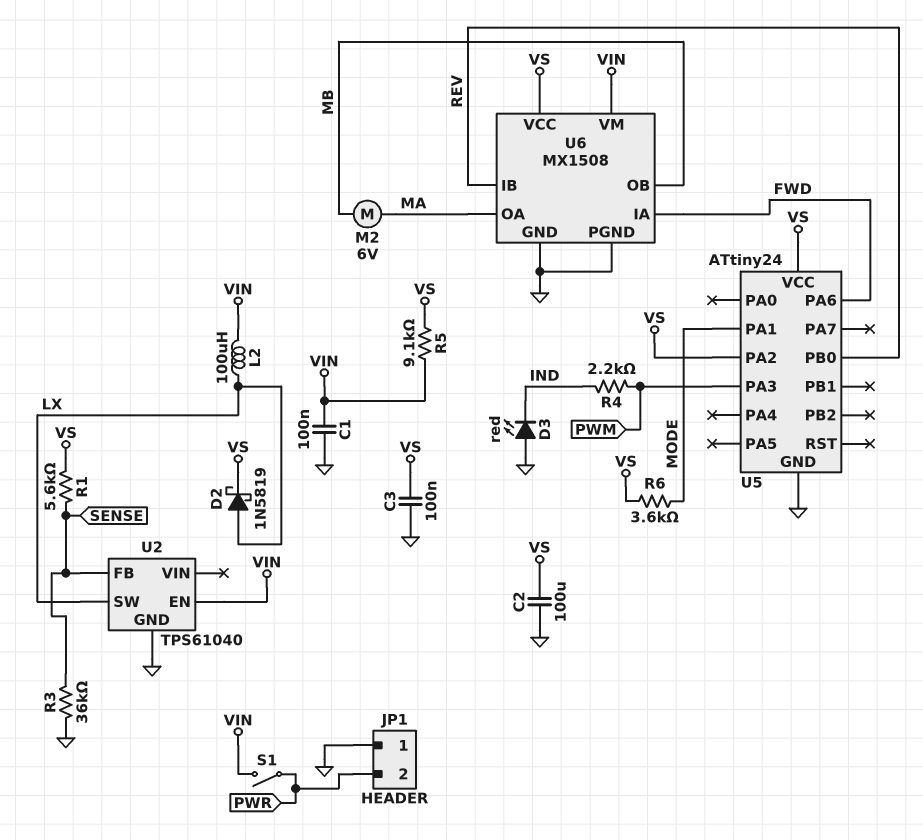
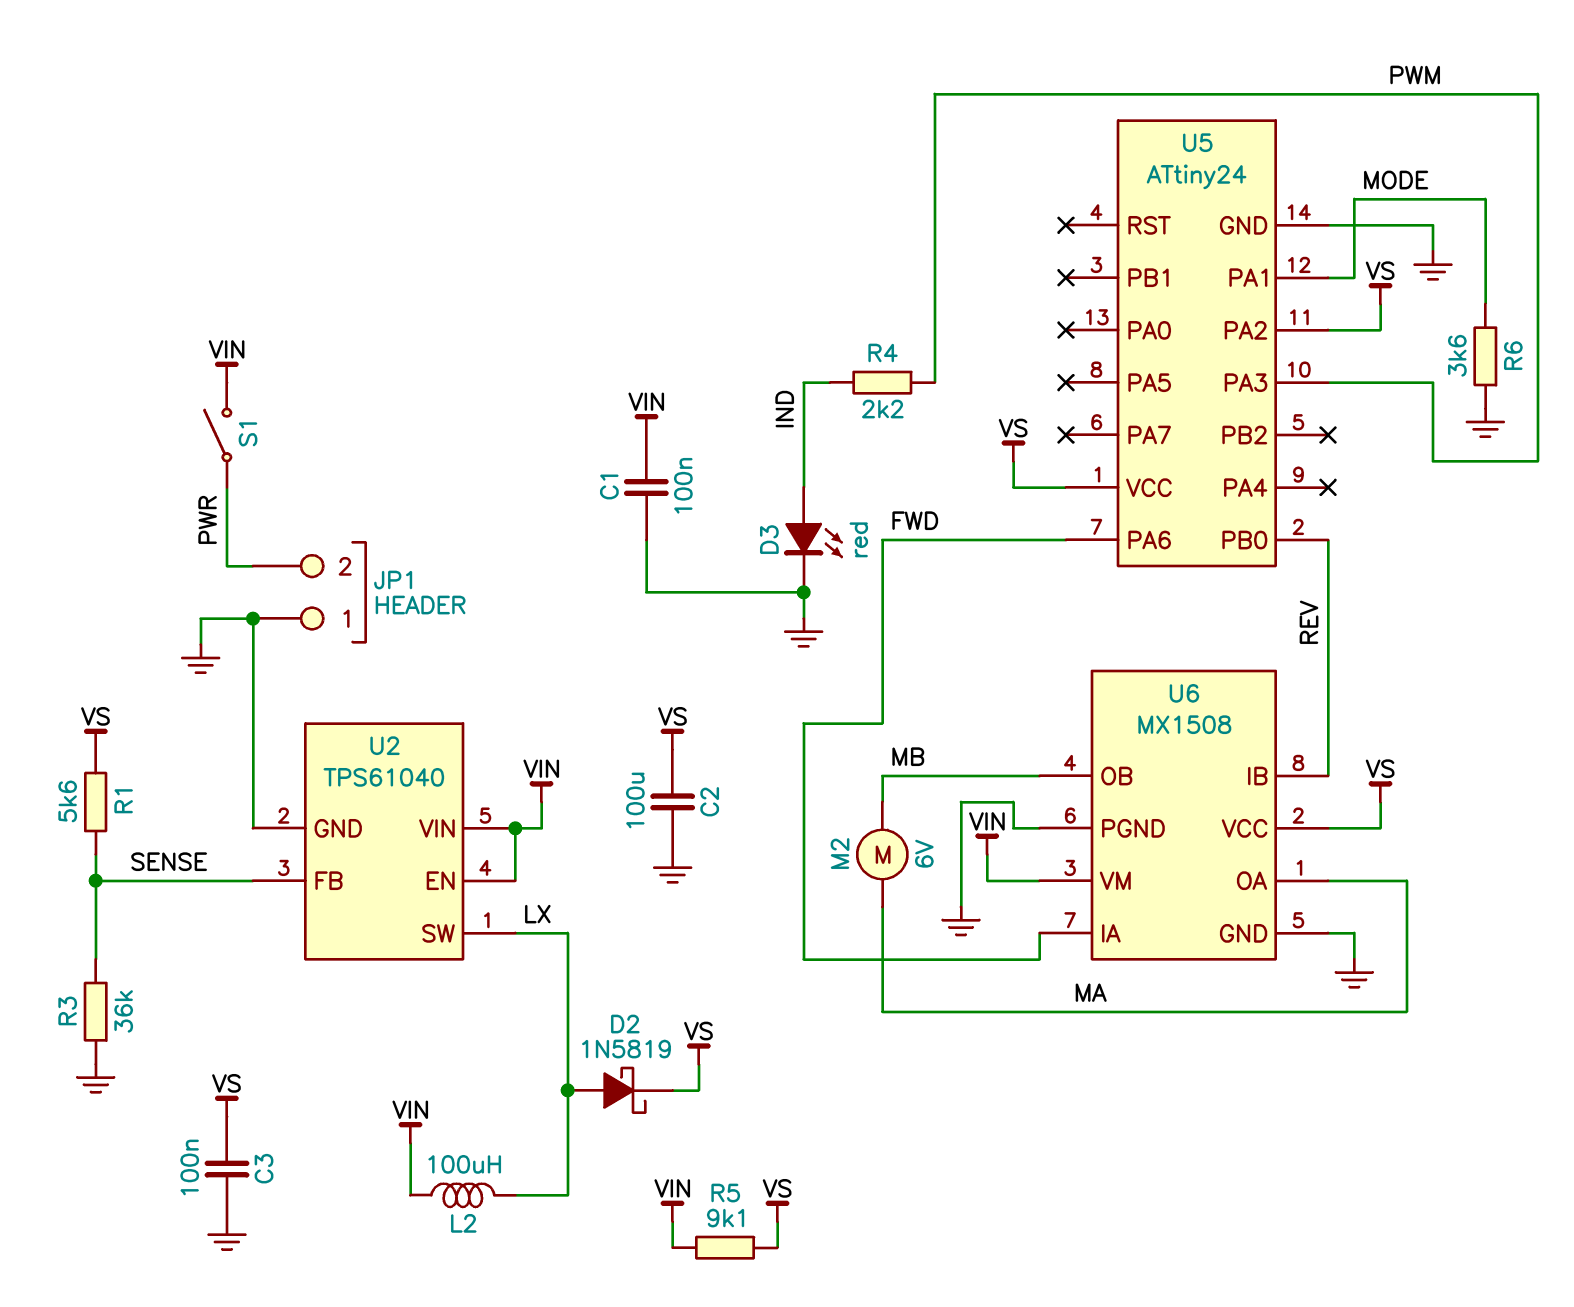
D3: LED red (A GND, K IND) -> LED red (A IND, K GND)
R6: 3.6k (MODE, VS) -> 3.6k (GND, MODE)
U2 pin VIN: none -> VIN

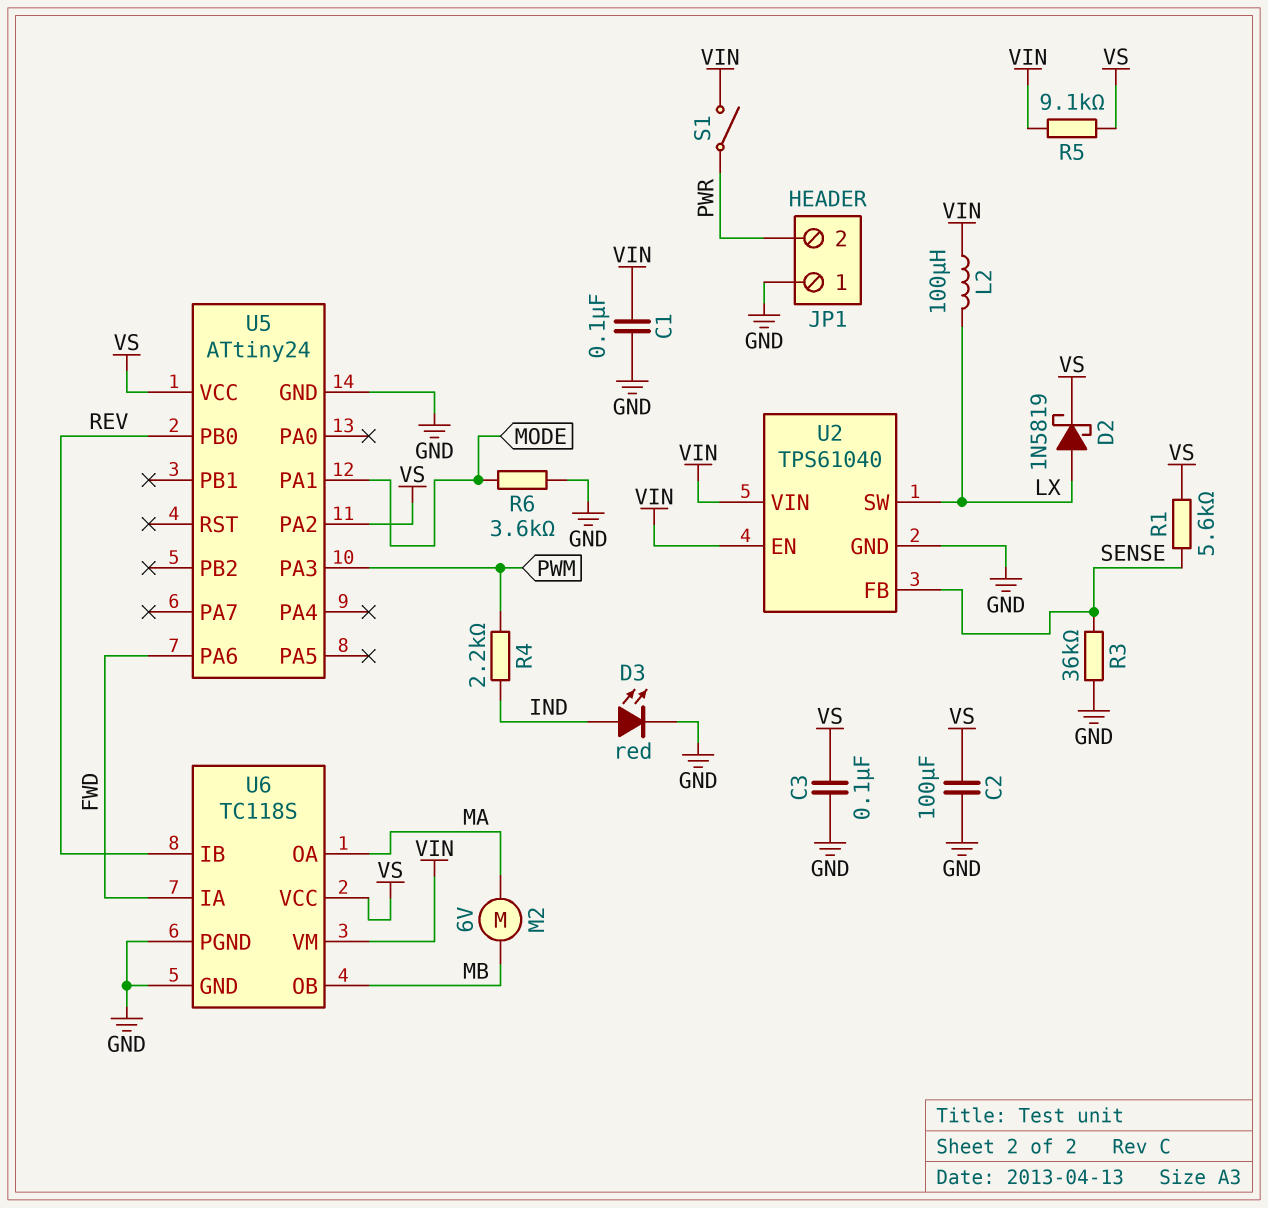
U6: MX1508 -> TC118S

